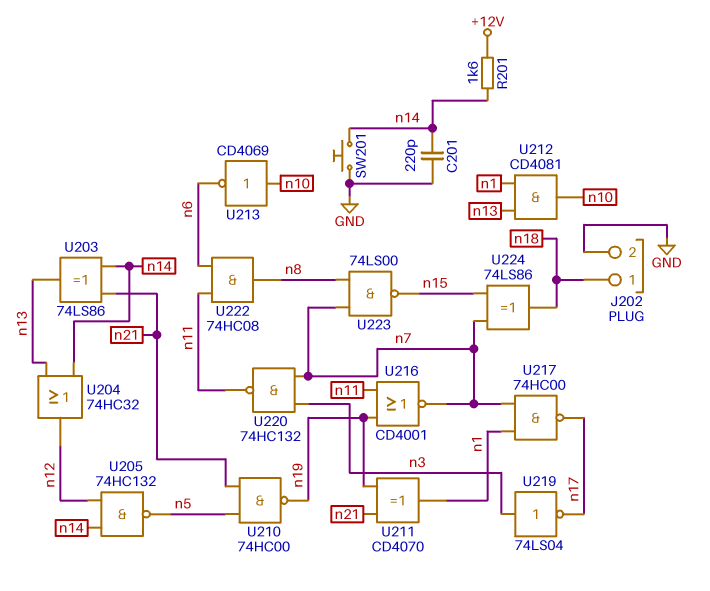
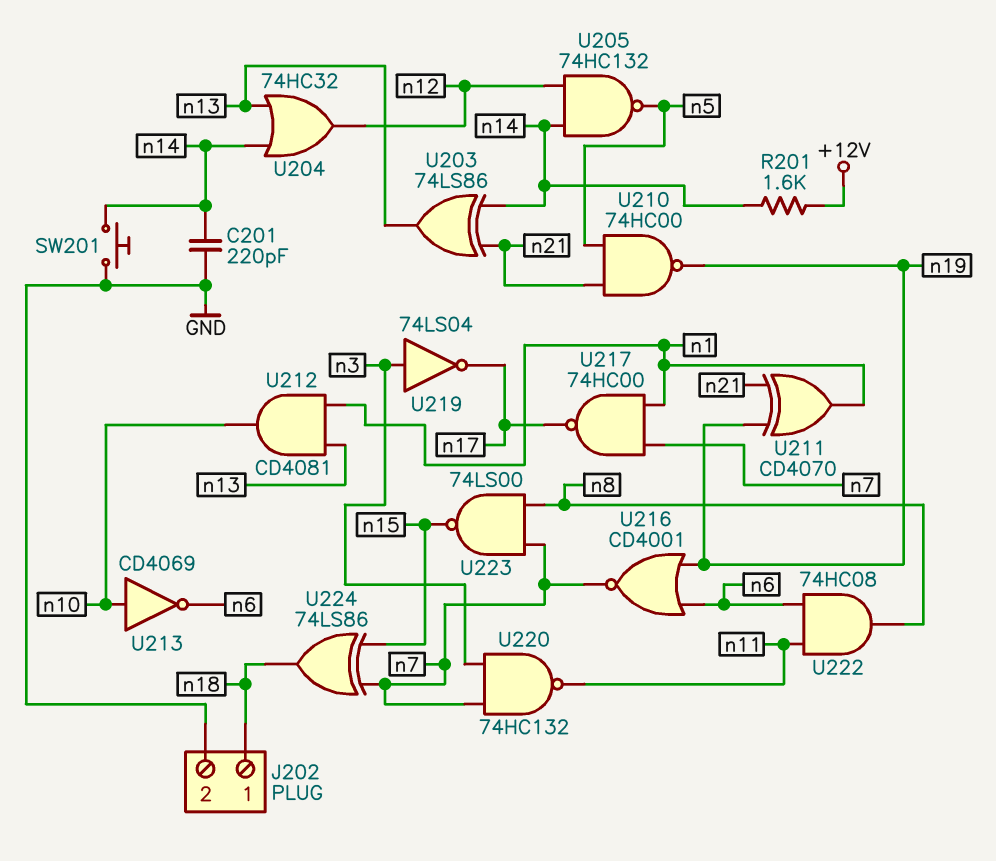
U216: NOR CD4001 (in n11, in n19, out n7) -> NOR CD4001 (in n6, in n19, out n7)

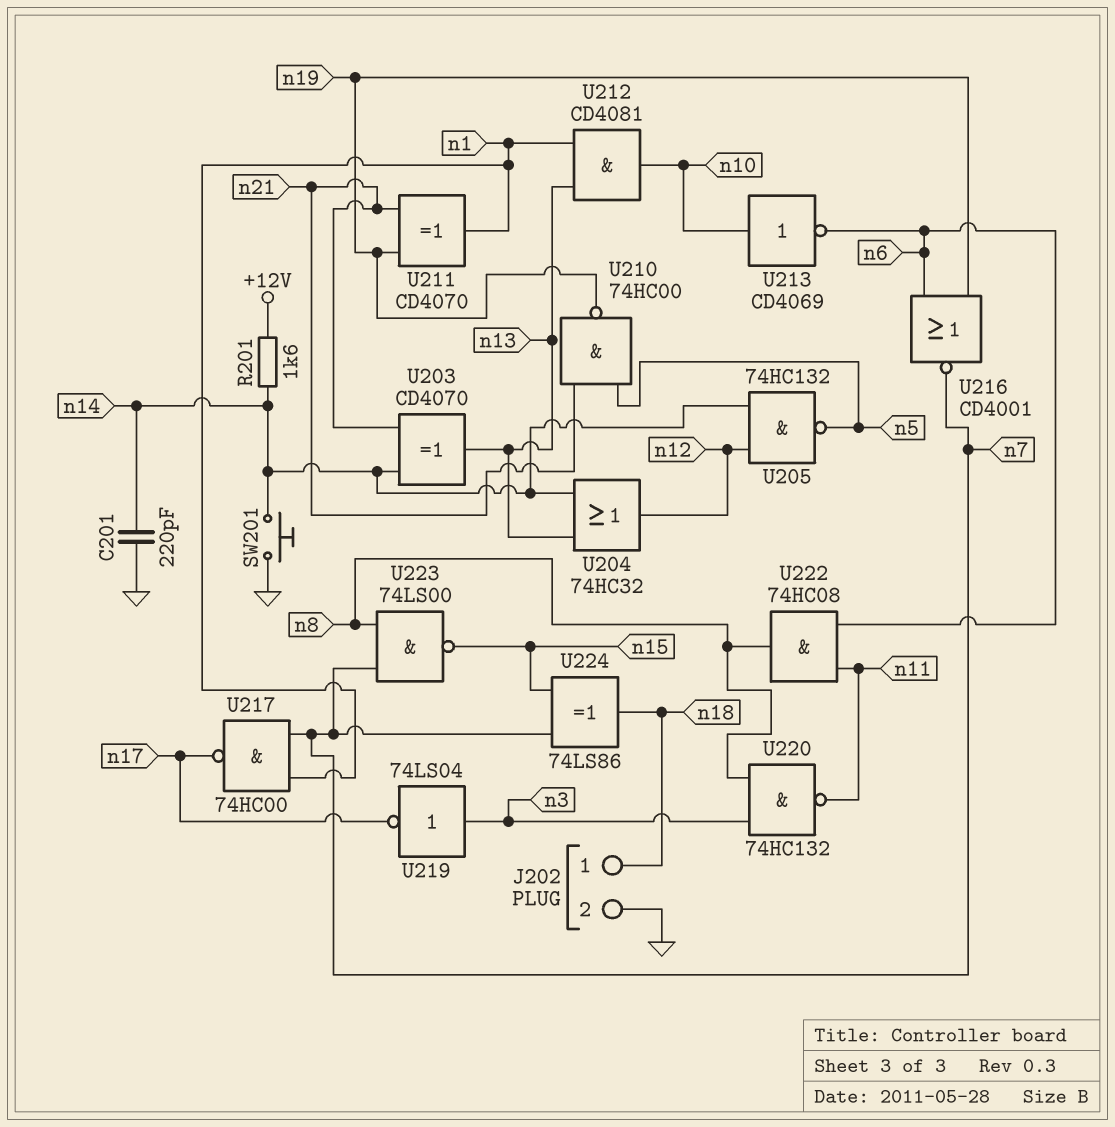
U203: XOR 74LS86 (in n14, in n21, out n13) -> XOR CD4070 (in n14, in n21, out n13)
U220: NAND 74HC132 (in n3, in n7, out n11) -> NAND 74HC132 (in n3, in n8, out n11)

